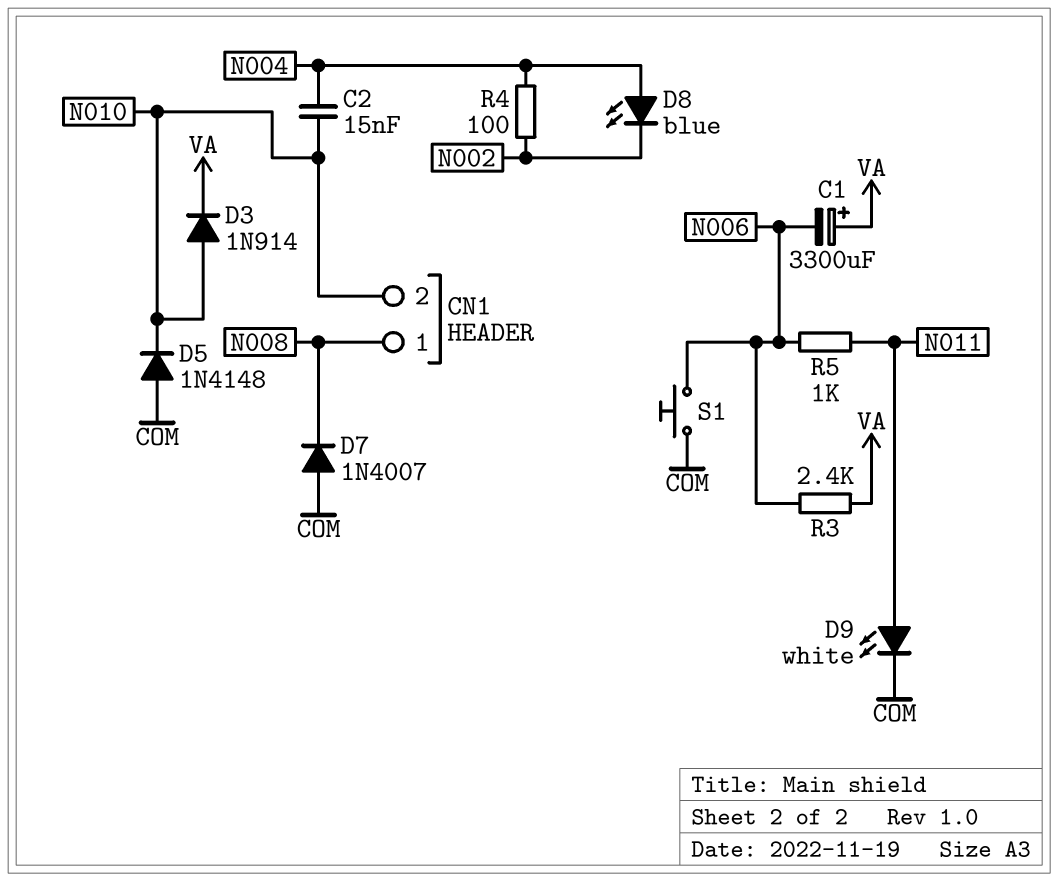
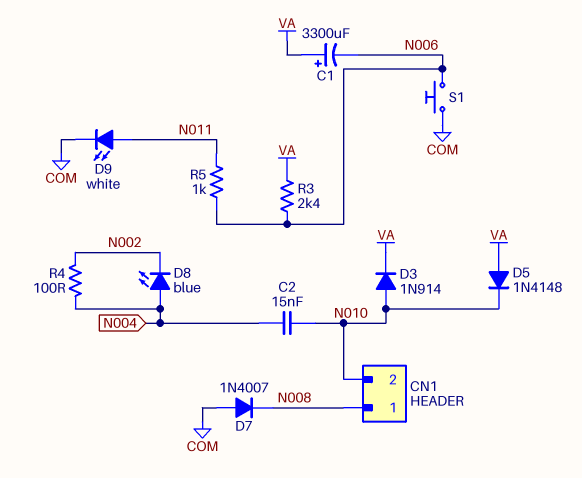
D5: diode 1N4148 (A COM, K N010) -> diode 1N4148 (A VA, K N010)

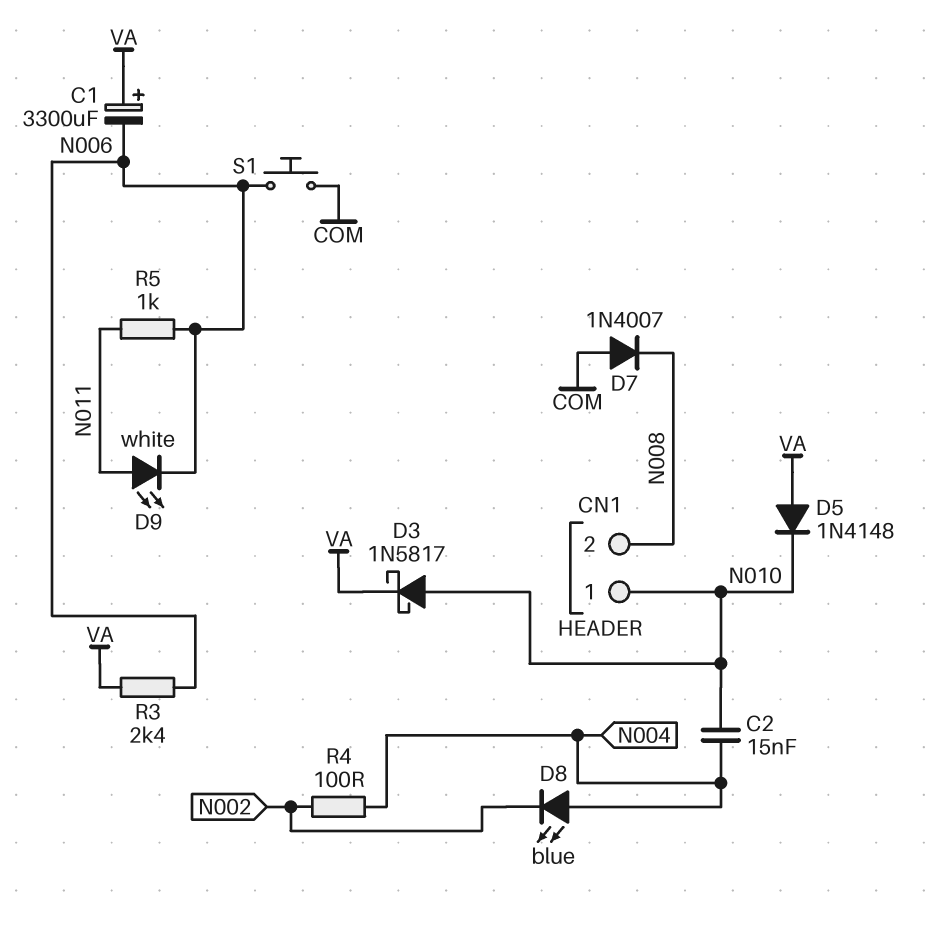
CN1 pin 1: N008 -> N010
CN1 pin 2: N010 -> N008
D3: diode 1N914 (A N010, K VA) -> schottky 1N5817 (A N010, K VA)
D9: LED white (A N011, K COM) -> LED white (A N011, K N006)

